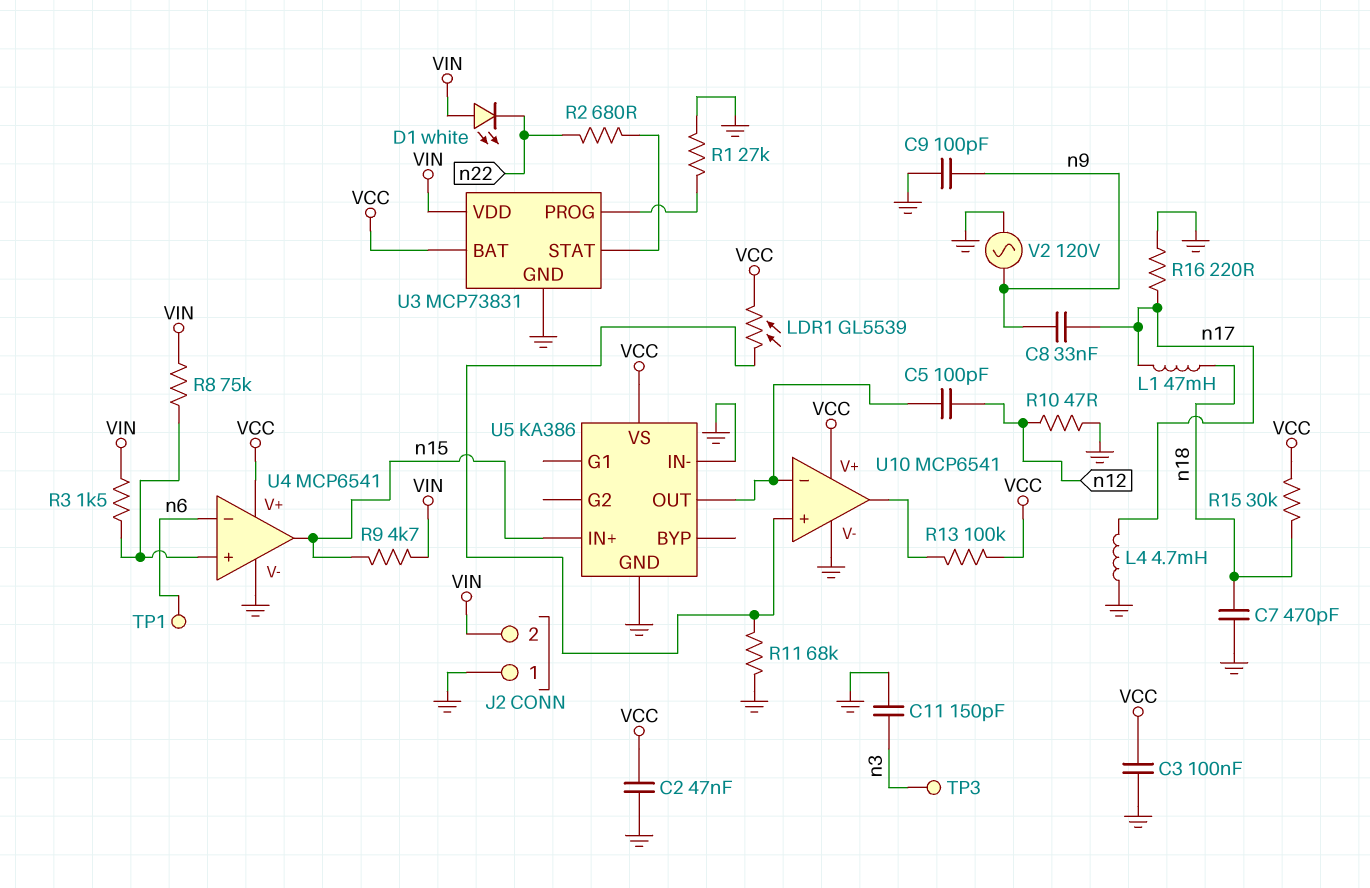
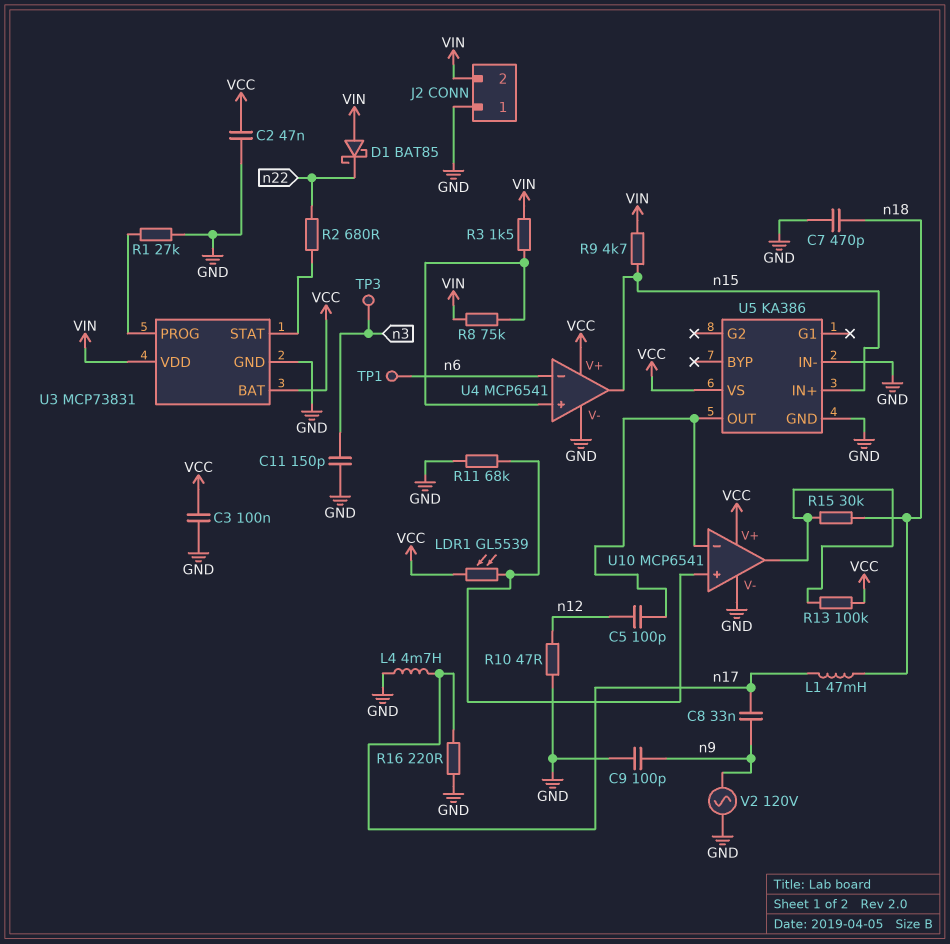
D1: LED white (A VIN, K n22) -> schottky BAT85 (A VIN, K n22)
R15: 30k (VCC, n18) -> 30k (U10/out, n18)

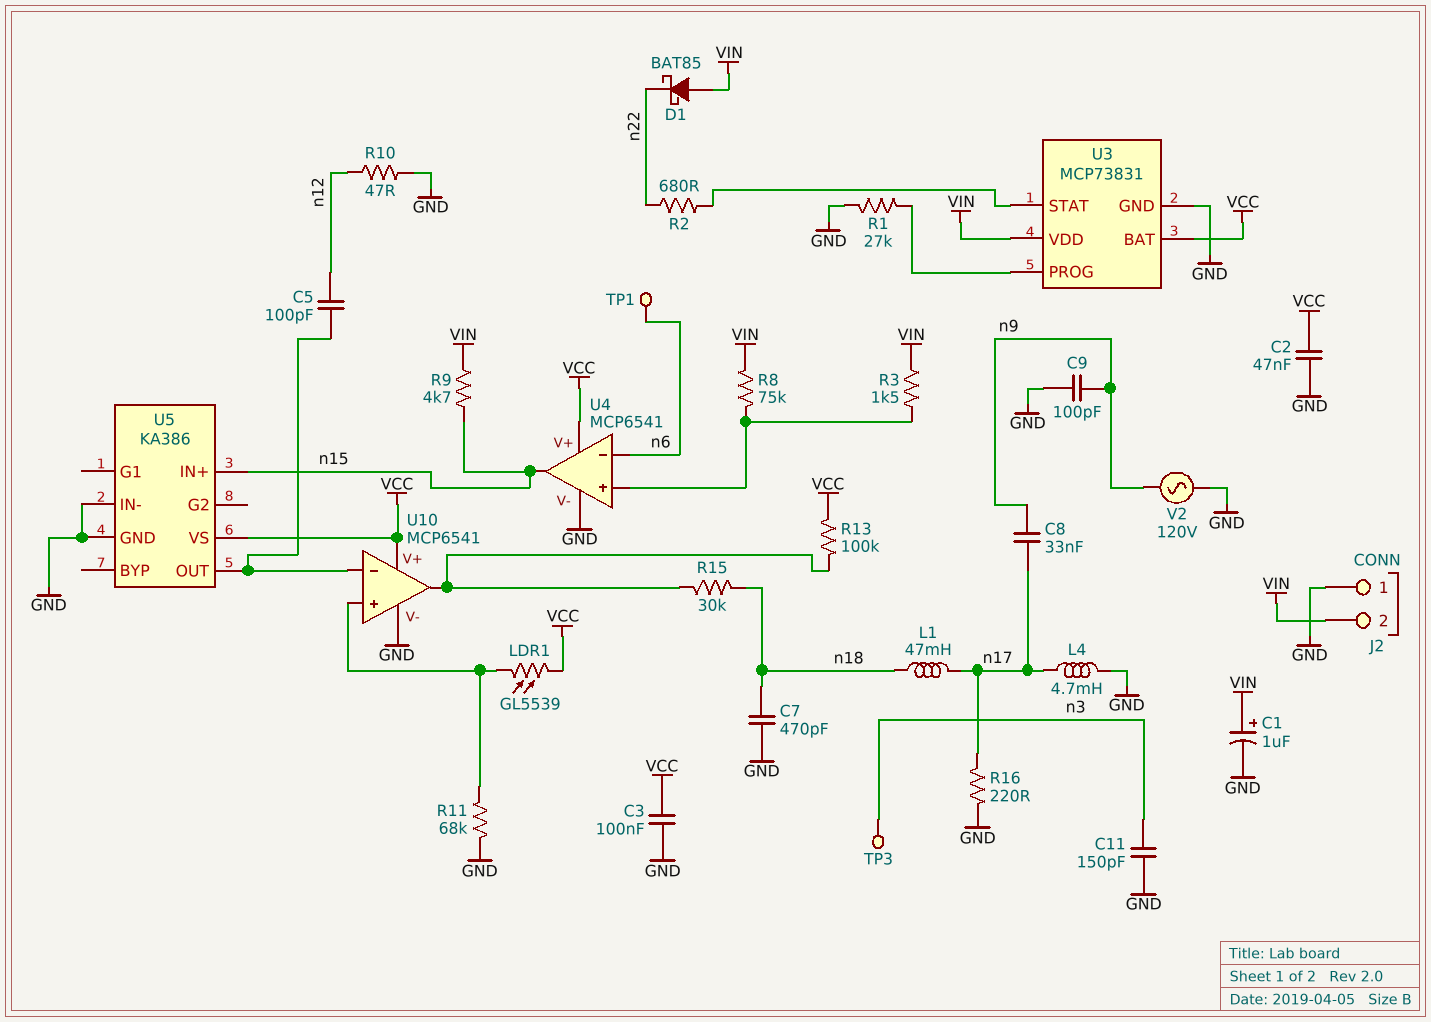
C1: none -> 1uF (plus VIN, minus GND)

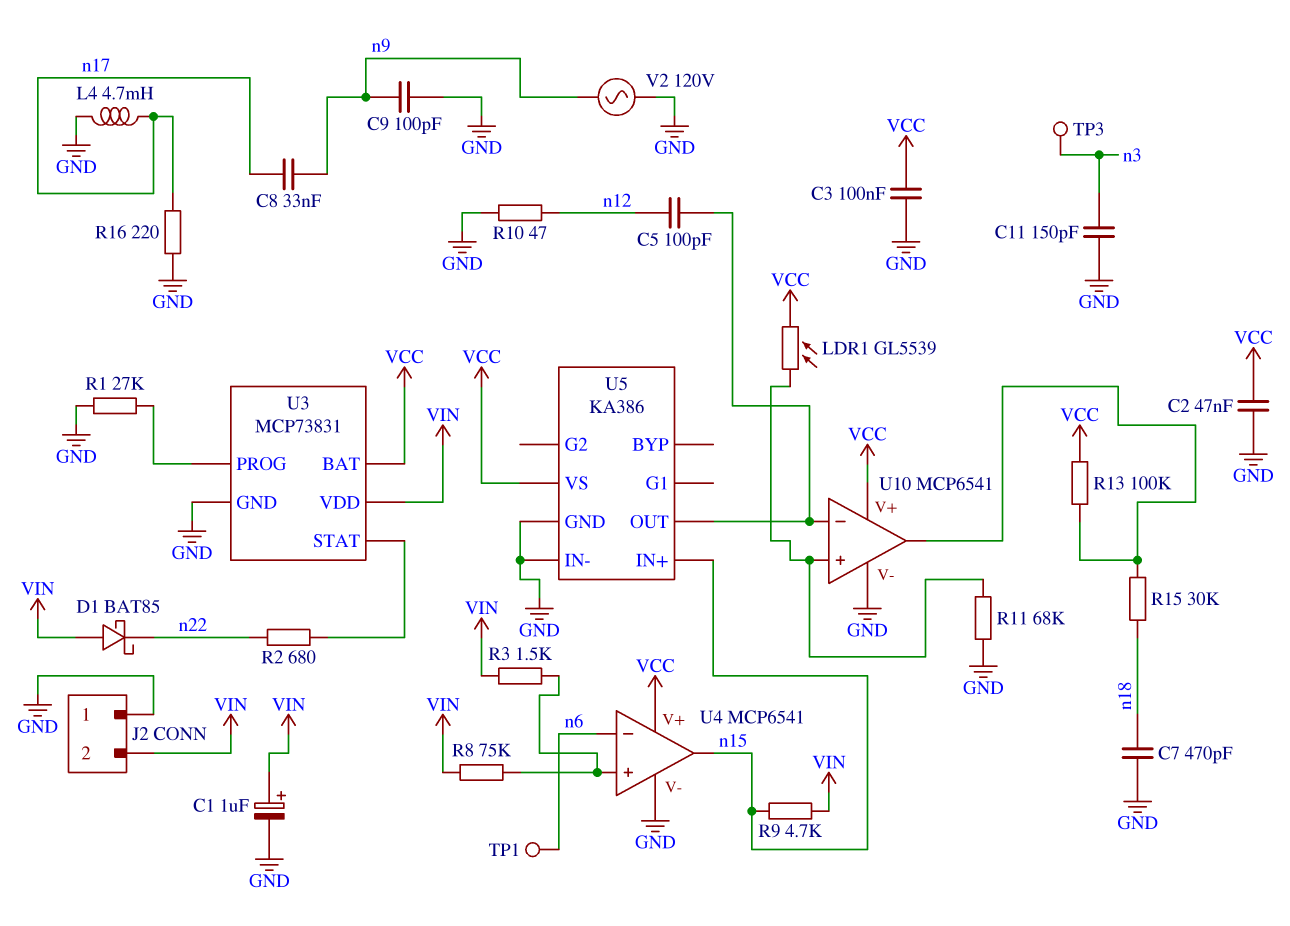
L1: 47mH (n17, n18) -> none

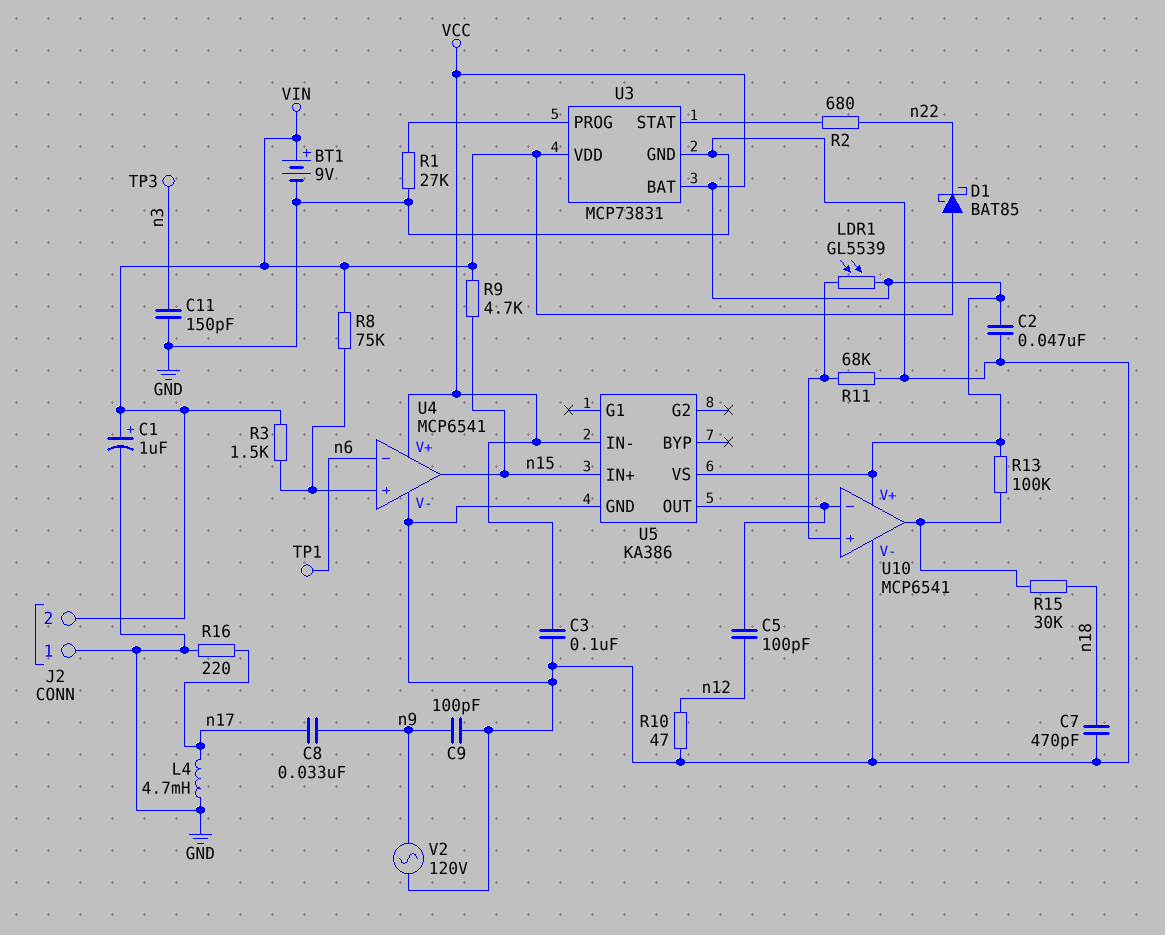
BT1: none -> 9V (plus VIN, minus GND)
U5 pin IN-: GND -> VCC

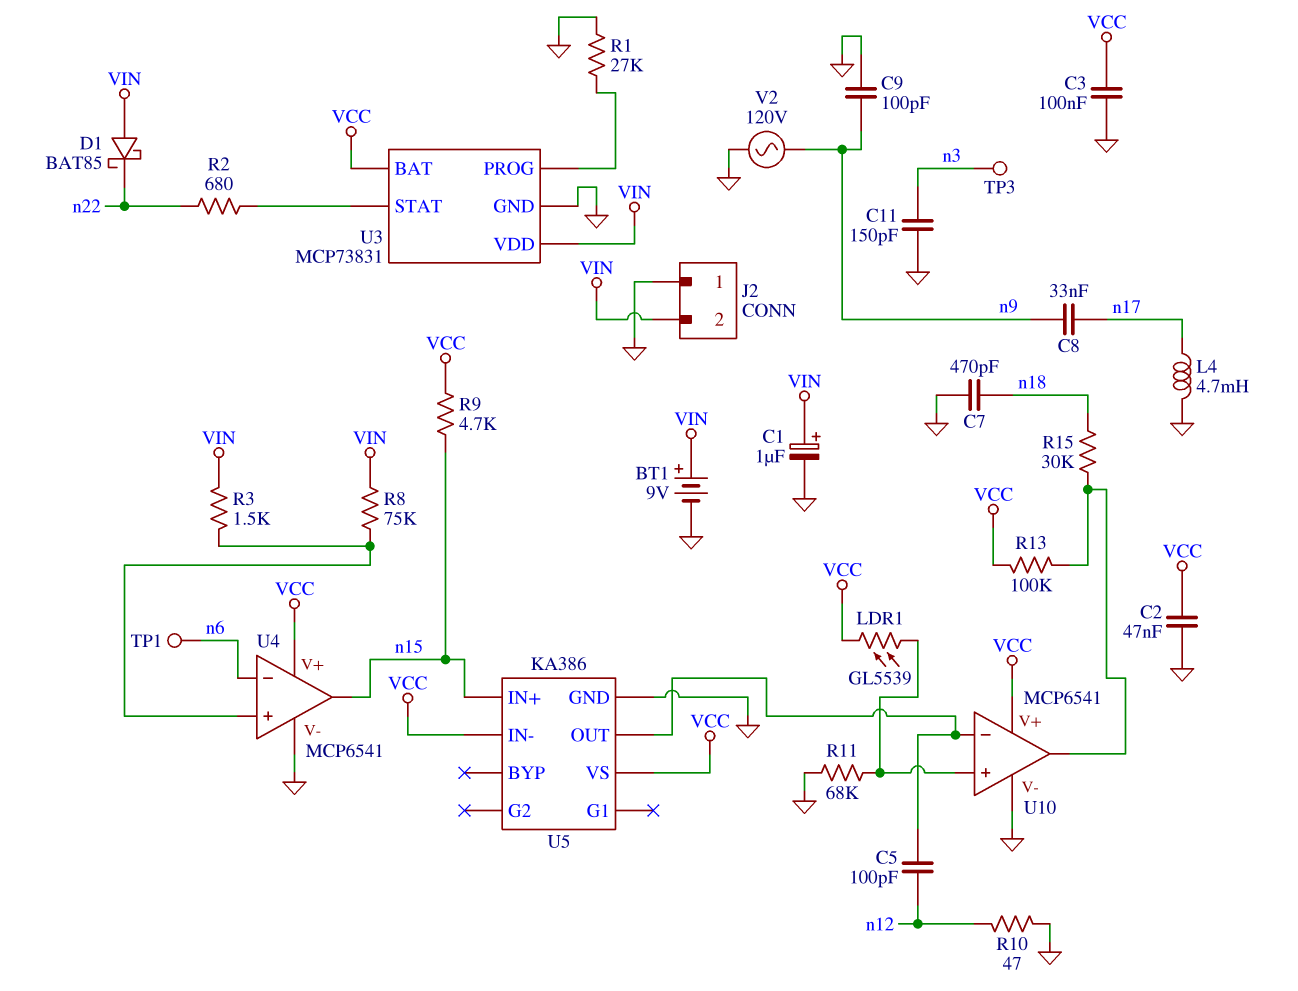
R9: 4.7k (VIN, n15) -> 4.7k (VCC, n15)
R16: 220 (GND, n17) -> none

